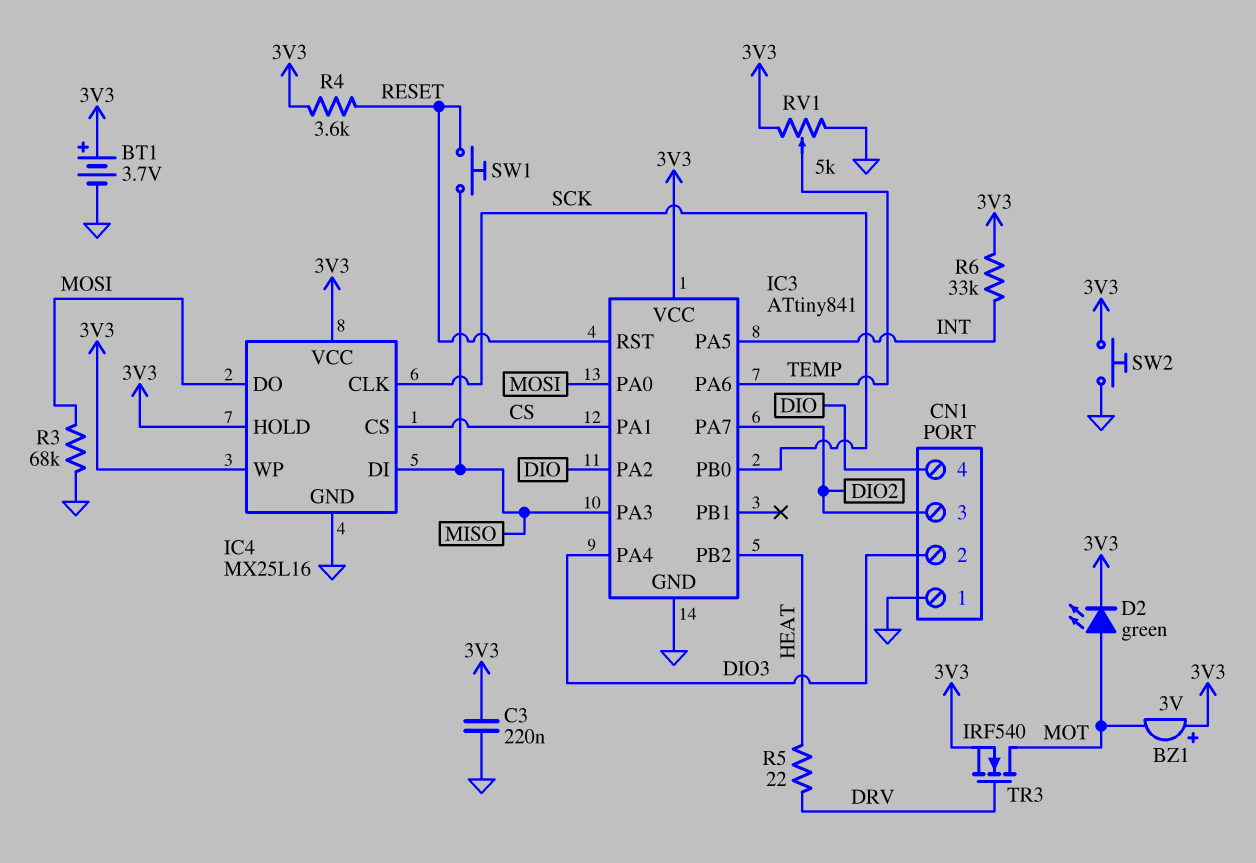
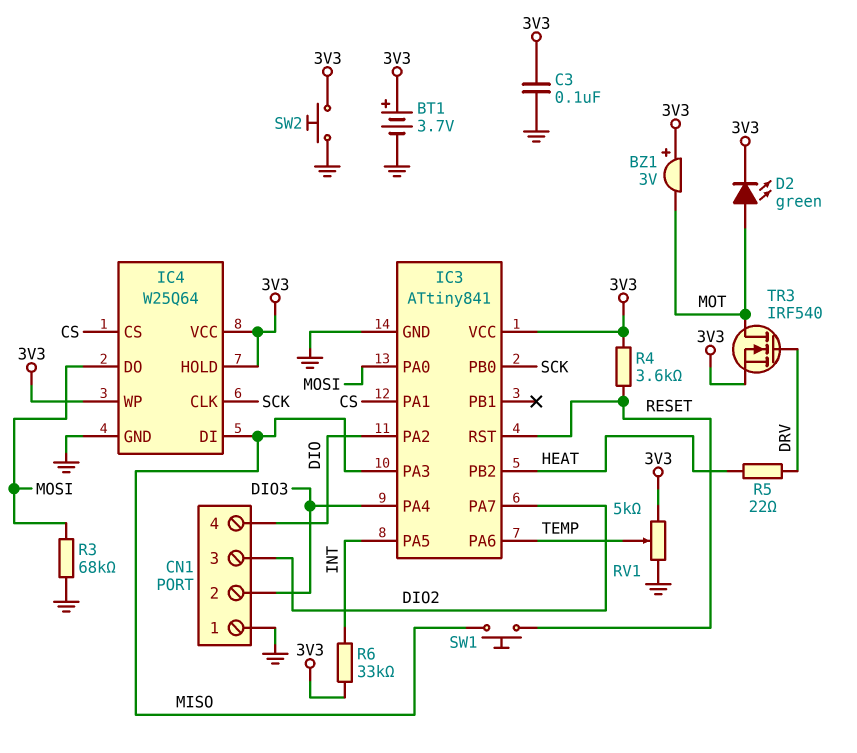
C3: 220nF (3V3, GND) -> 100nF (3V3, GND)
IC4: MX25L16 -> W25Q64

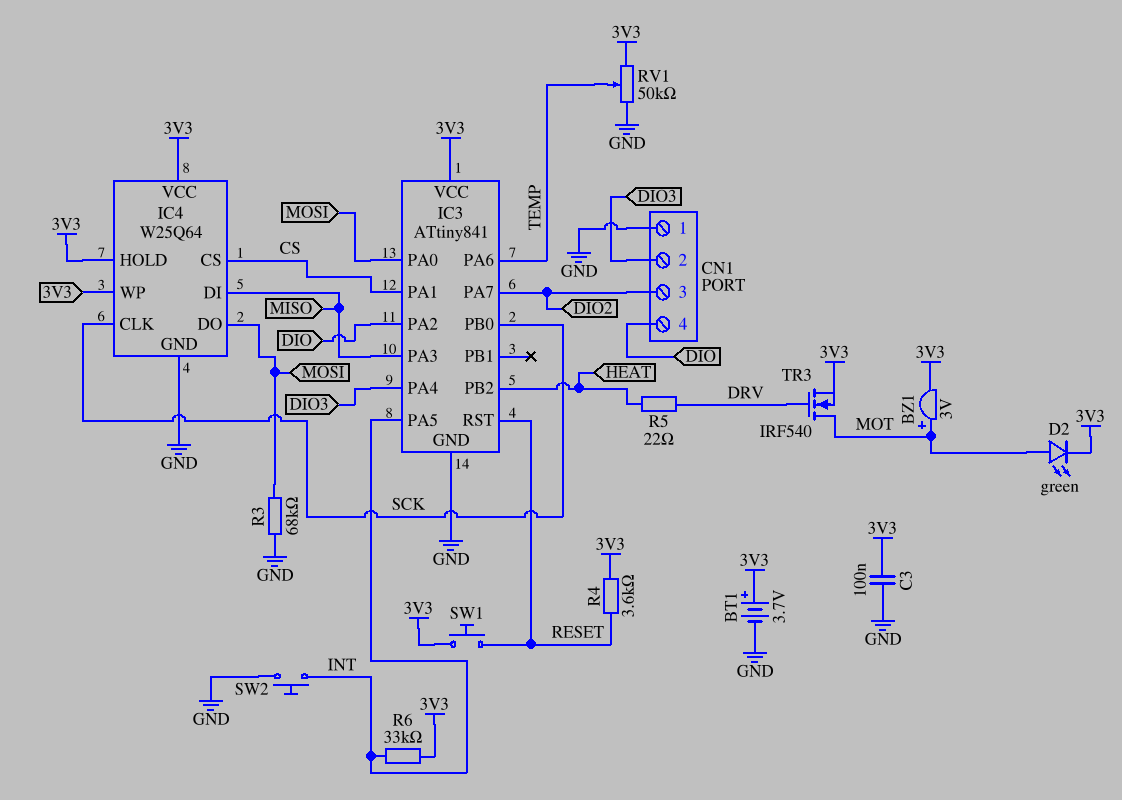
BZ1: buzzer 3V (plus 3V3, minus MOT) -> buzzer 3V (plus MOT, minus 3V3)
RV1: 5k (3V3, GND, wiper TEMP) -> 50k (3V3, GND, wiper TEMP)
SW1: button (MISO, RESET) -> button (3V3, RESET)
SW2: button (3V3, GND) -> button (GND, INT)

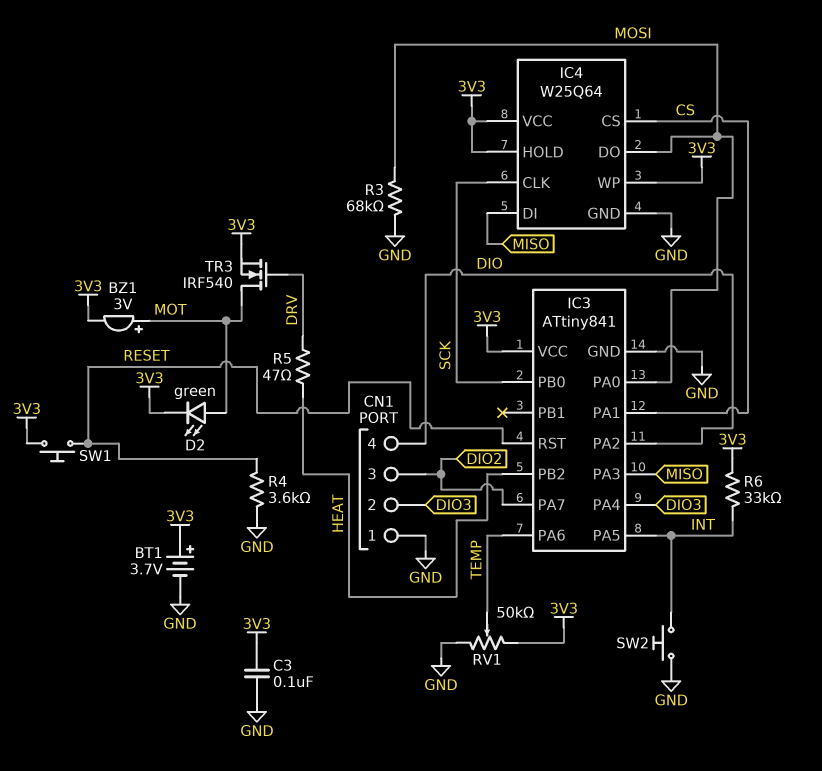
R4: 3.6k (3V3, RESET) -> 3.6k (GND, RESET)
R5: 22 (DRV, HEAT) -> 47 (DRV, HEAT)

